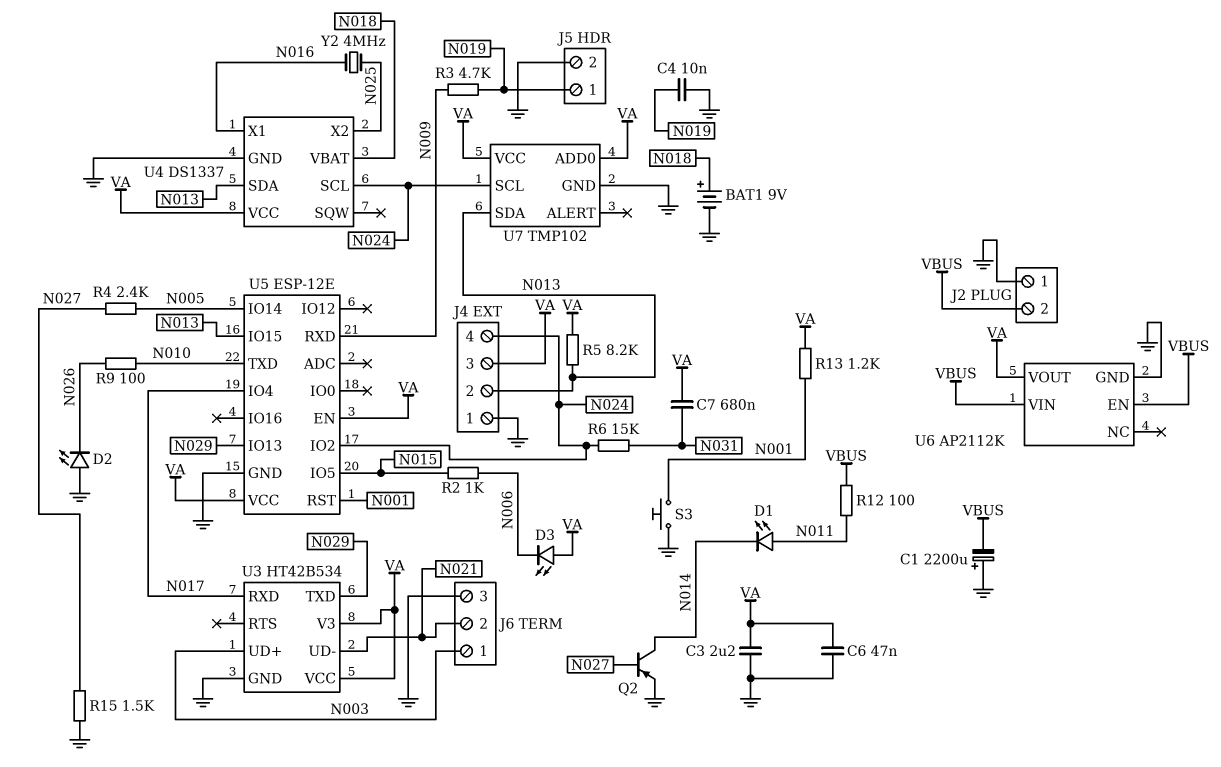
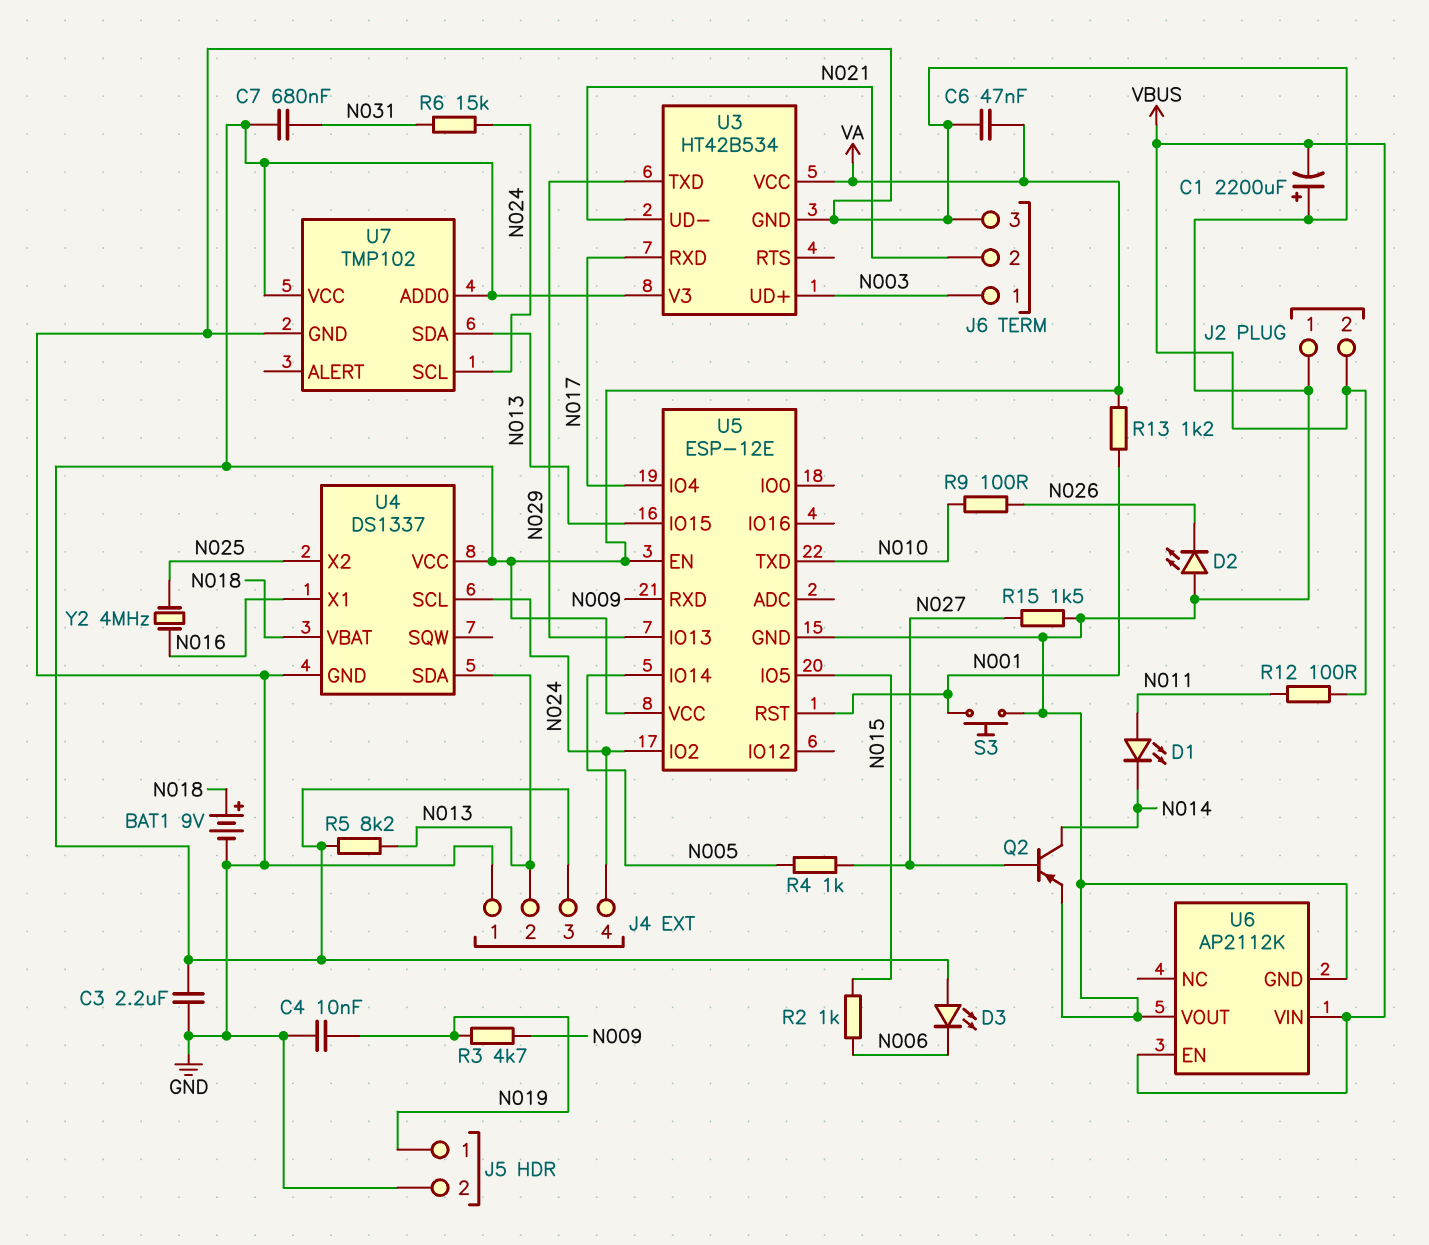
R4: 2.4k (N005, N027) -> 1k (N005, N027)
U6 pin VOUT: VA -> GND

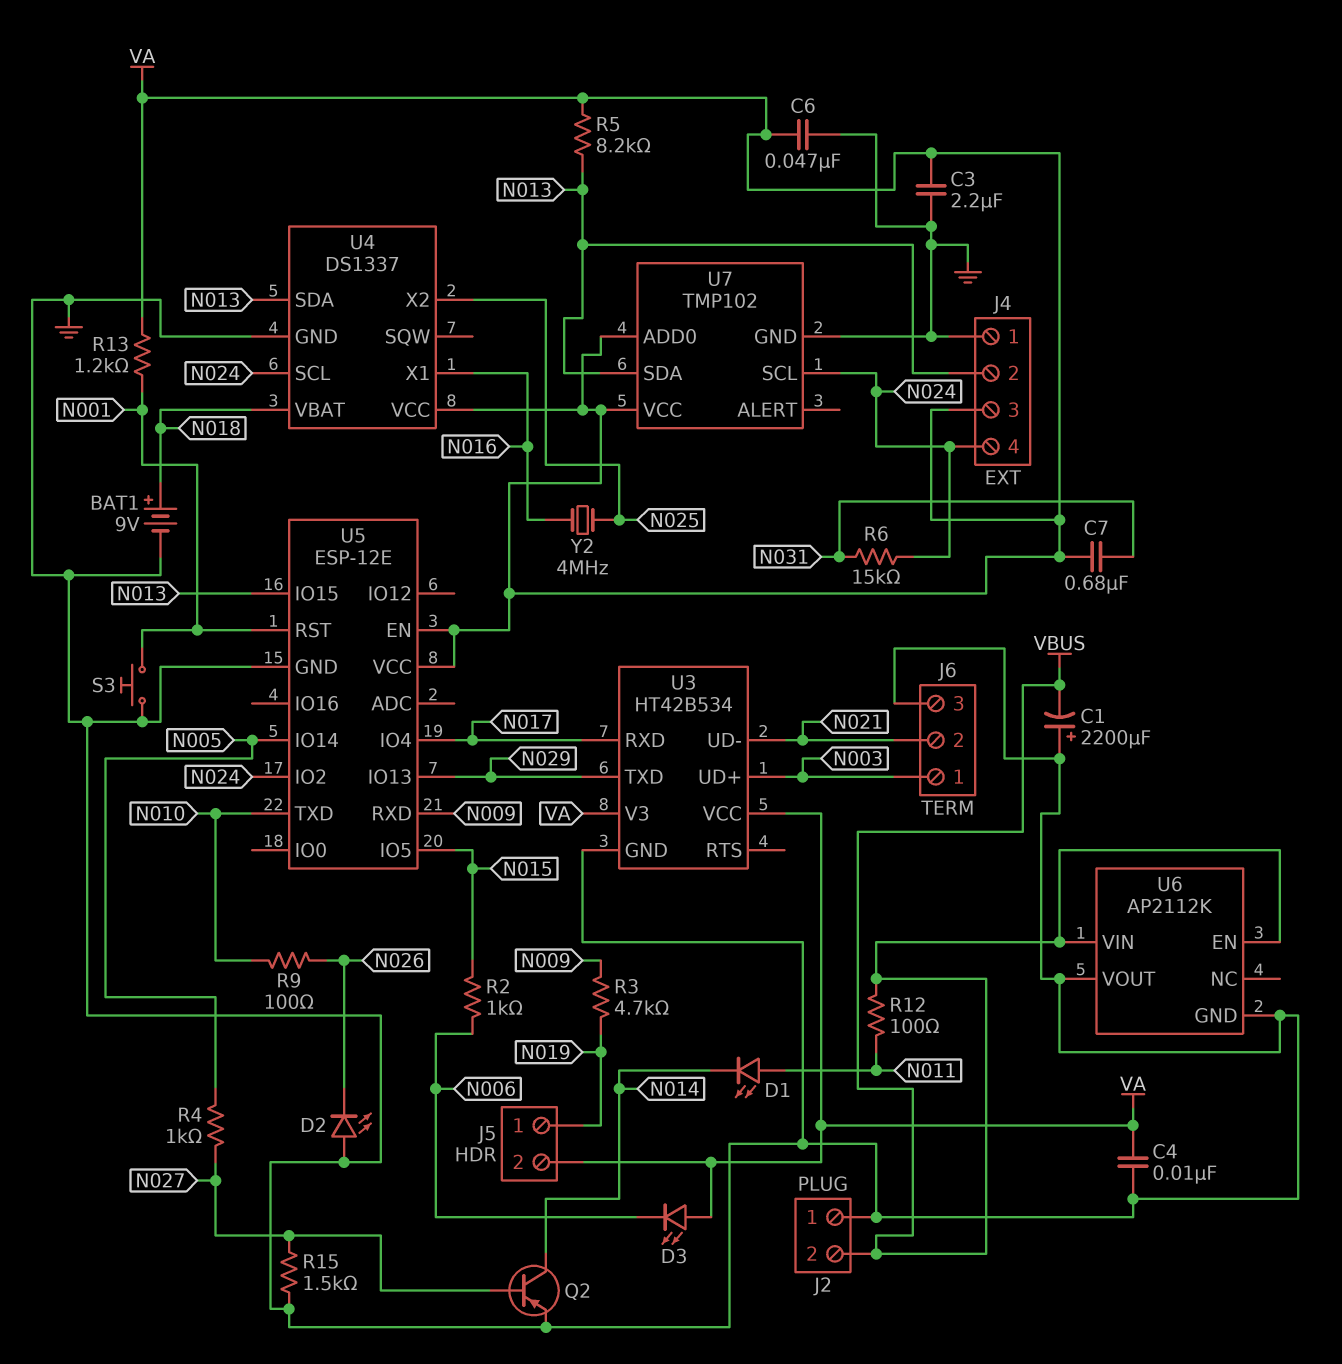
C4: 10nF (GND, N019) -> 10nF (GND, VA)
J5 pin 2: GND -> VA

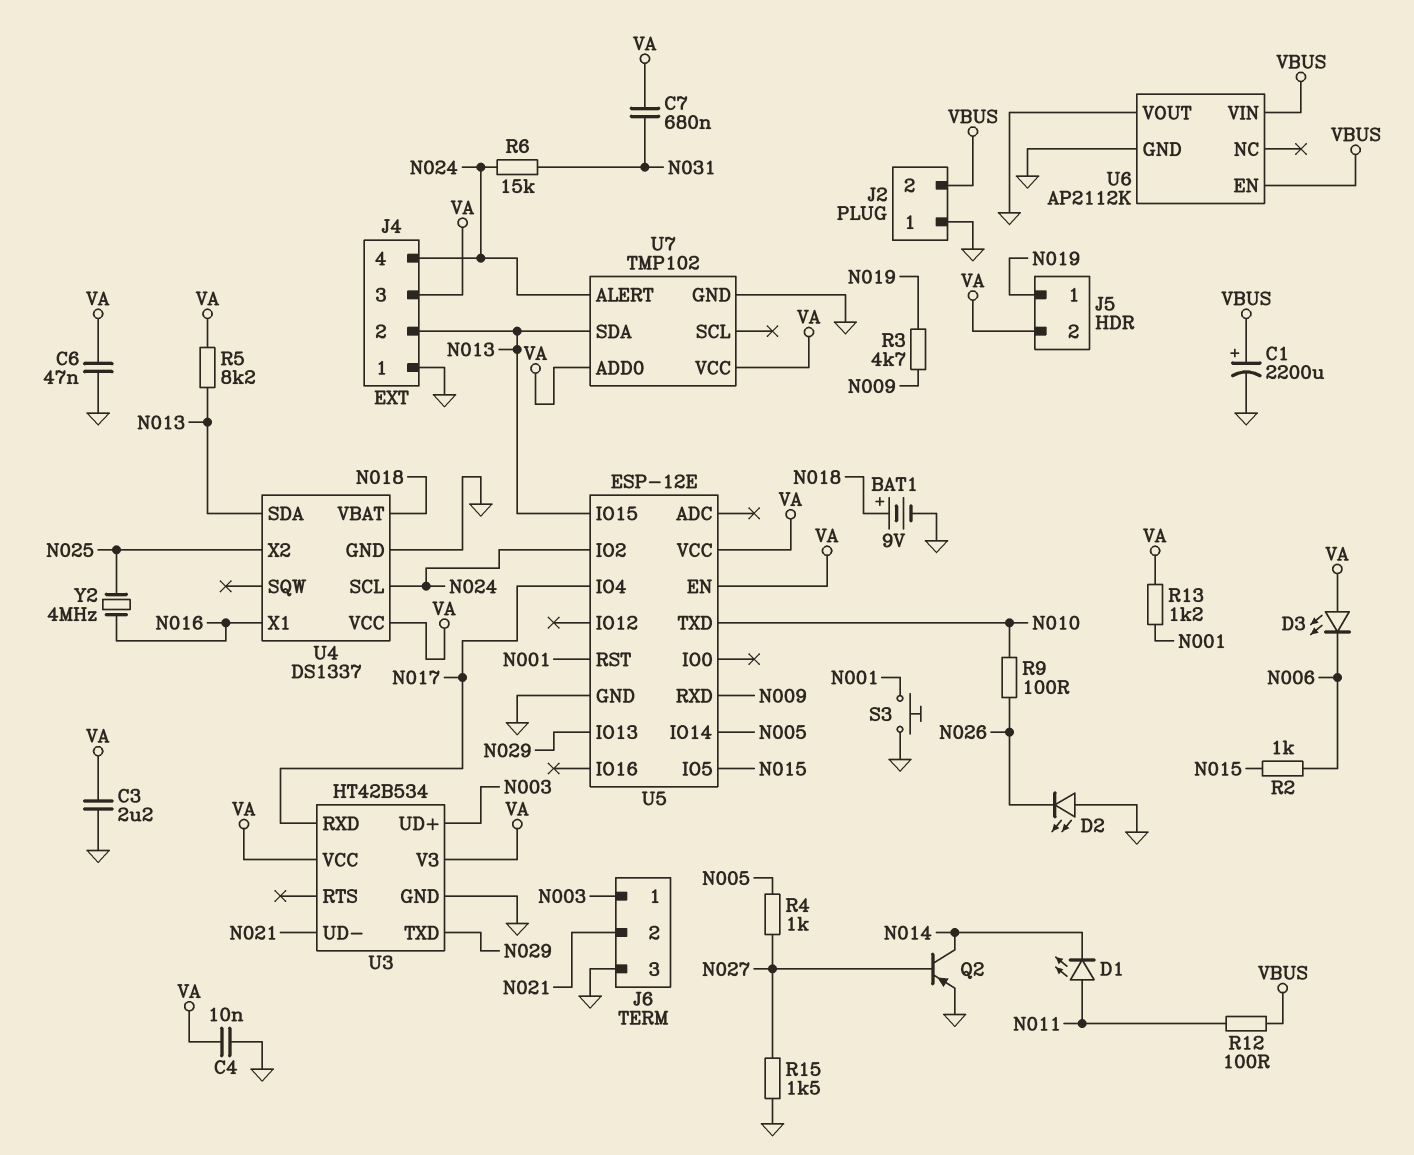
C1: 2200uF (plus GND, minus VBUS) -> 2200uF (plus VBUS, minus GND)
U7 pin ALERT: none -> N024
U7 pin SCL: N024 -> none

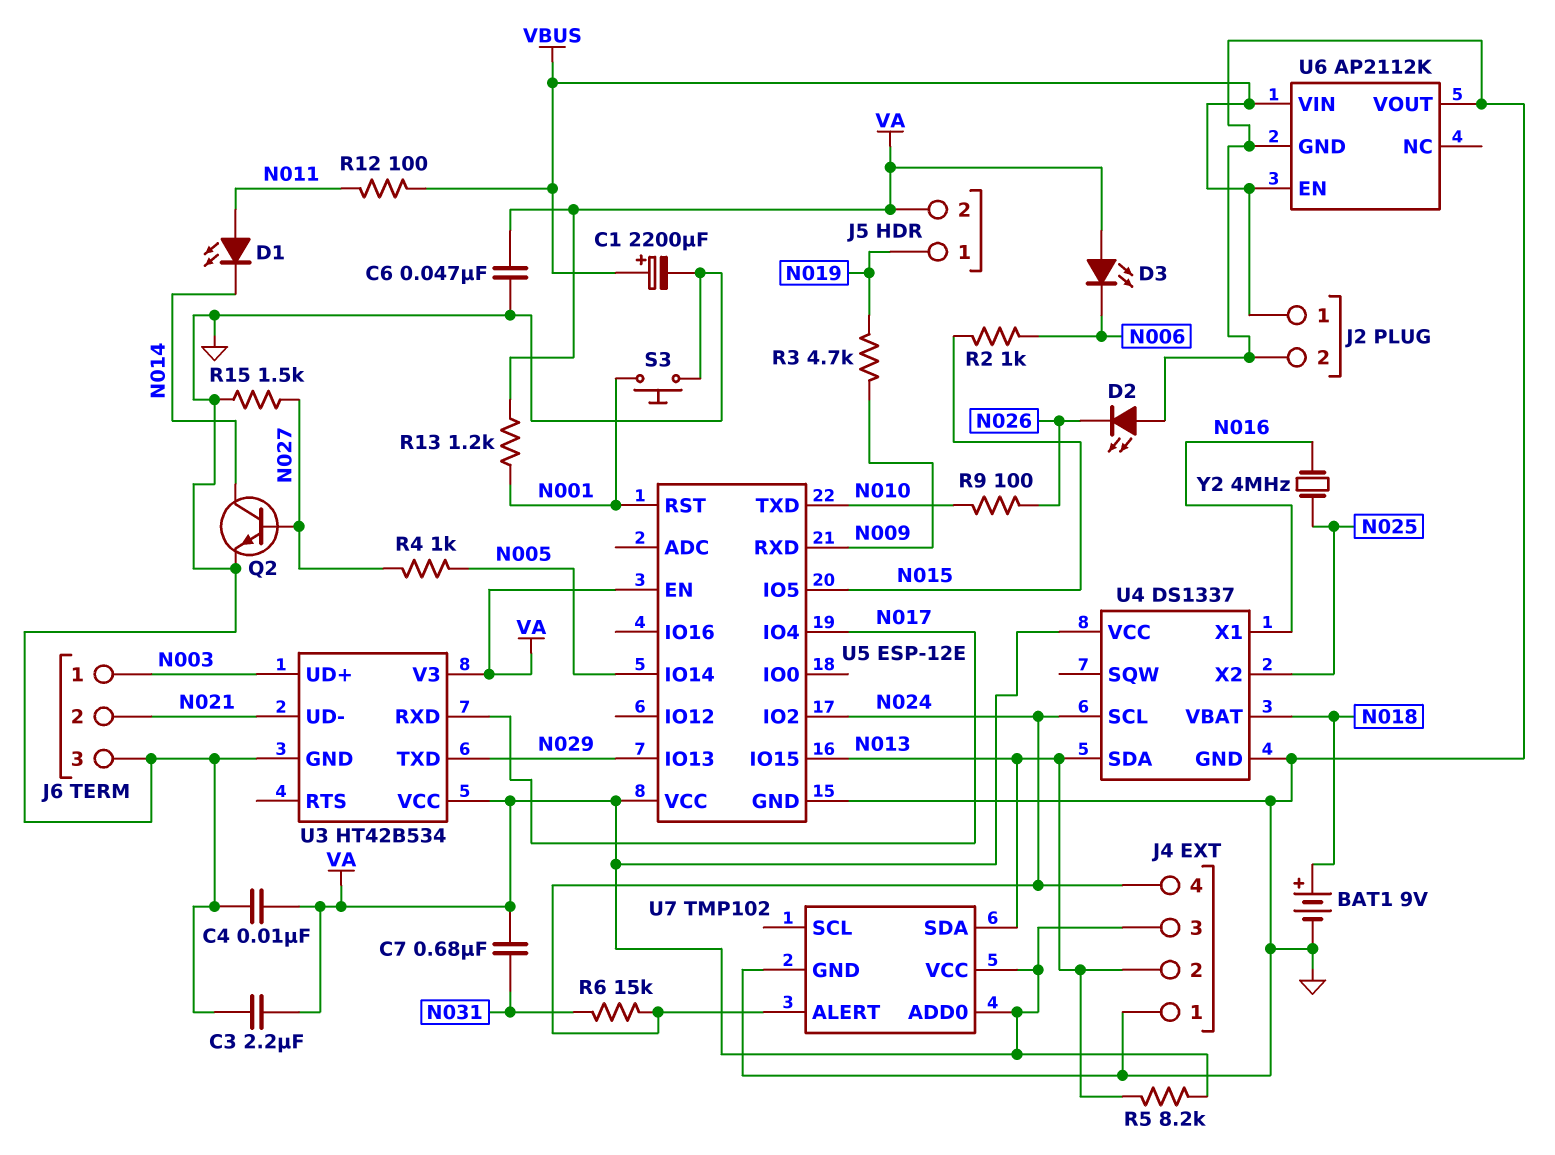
J2 pin 1: GND -> VBUS
J2 pin 2: VBUS -> GND
Q2: PNP (B N027, C N014, E GND) -> NPN (B N027, C N014, E GND)

